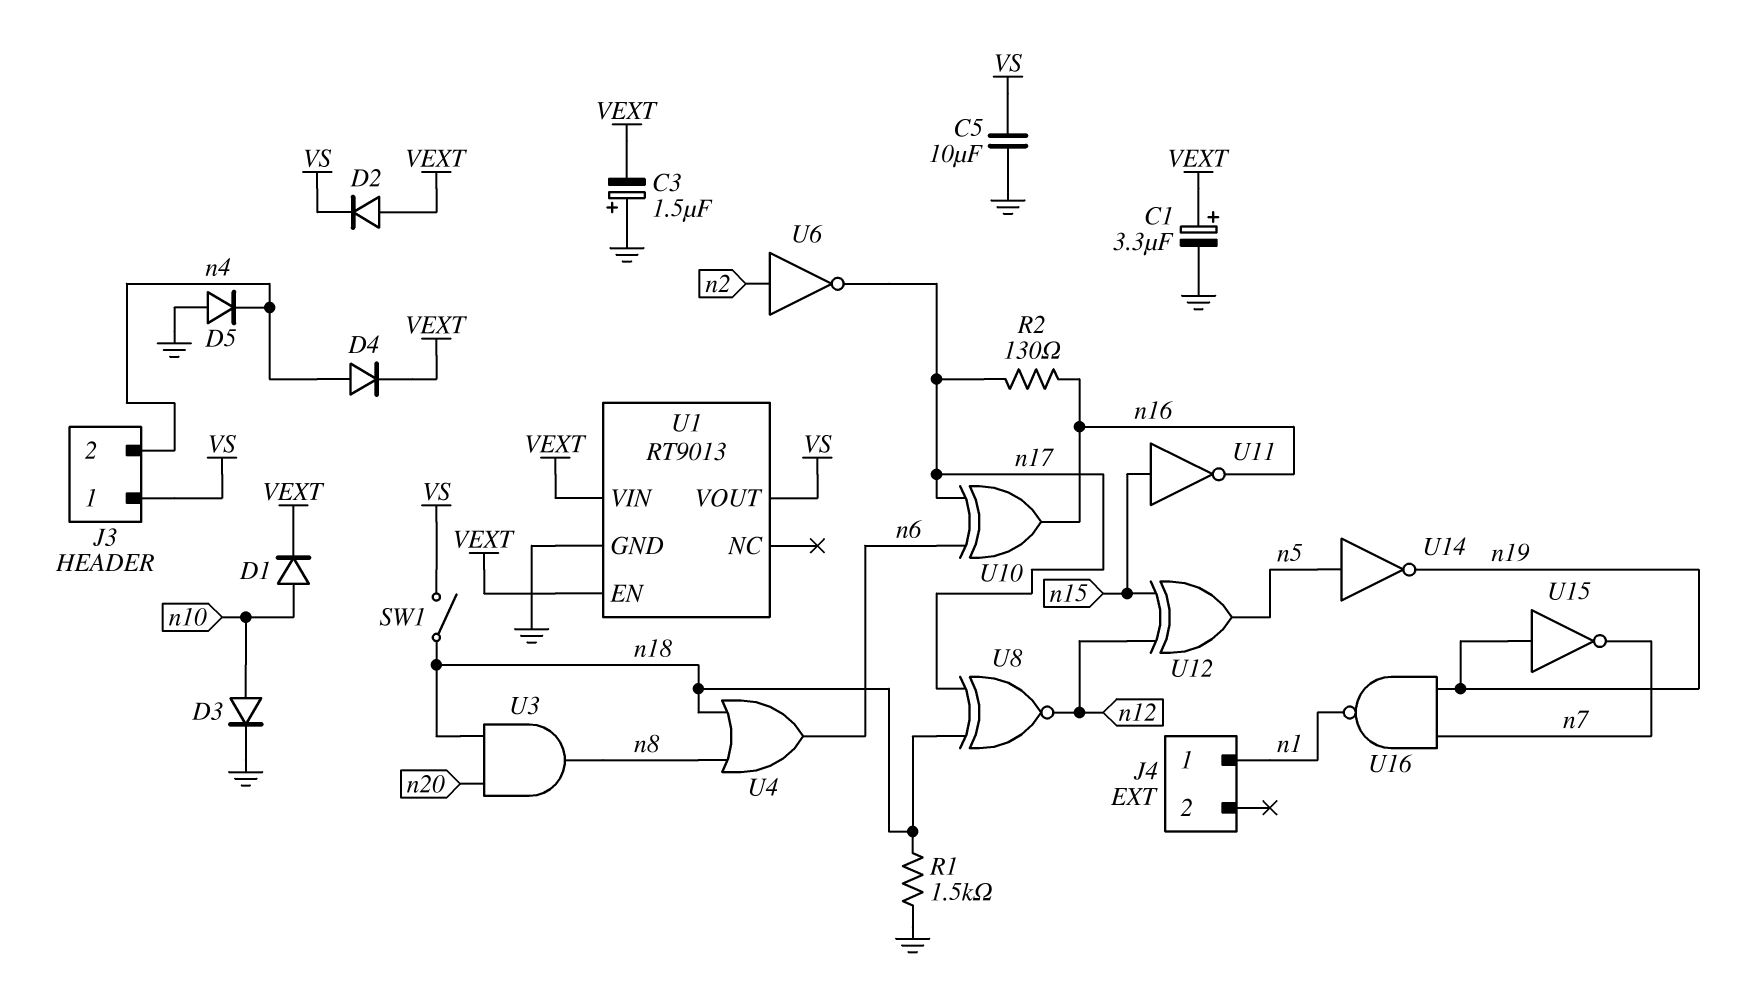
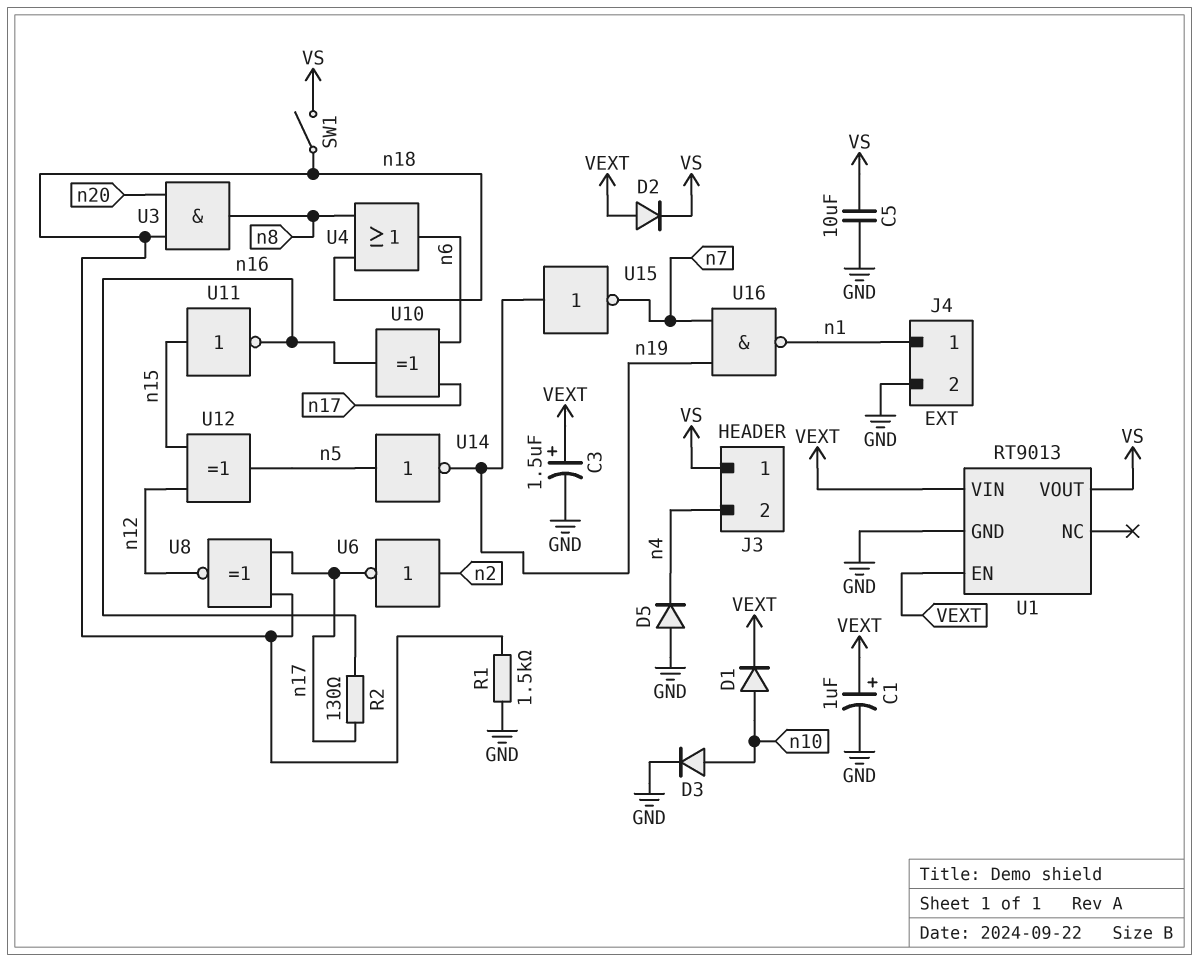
C1: 3.3uF (plus VEXT, minus GND) -> 1uF (plus VEXT, minus GND)
C3: 1.5uF (plus GND, minus VEXT) -> 1.5uF (plus VEXT, minus GND)
D4: diode (A n4, K VEXT) -> none
J4 pin 2: none -> GND

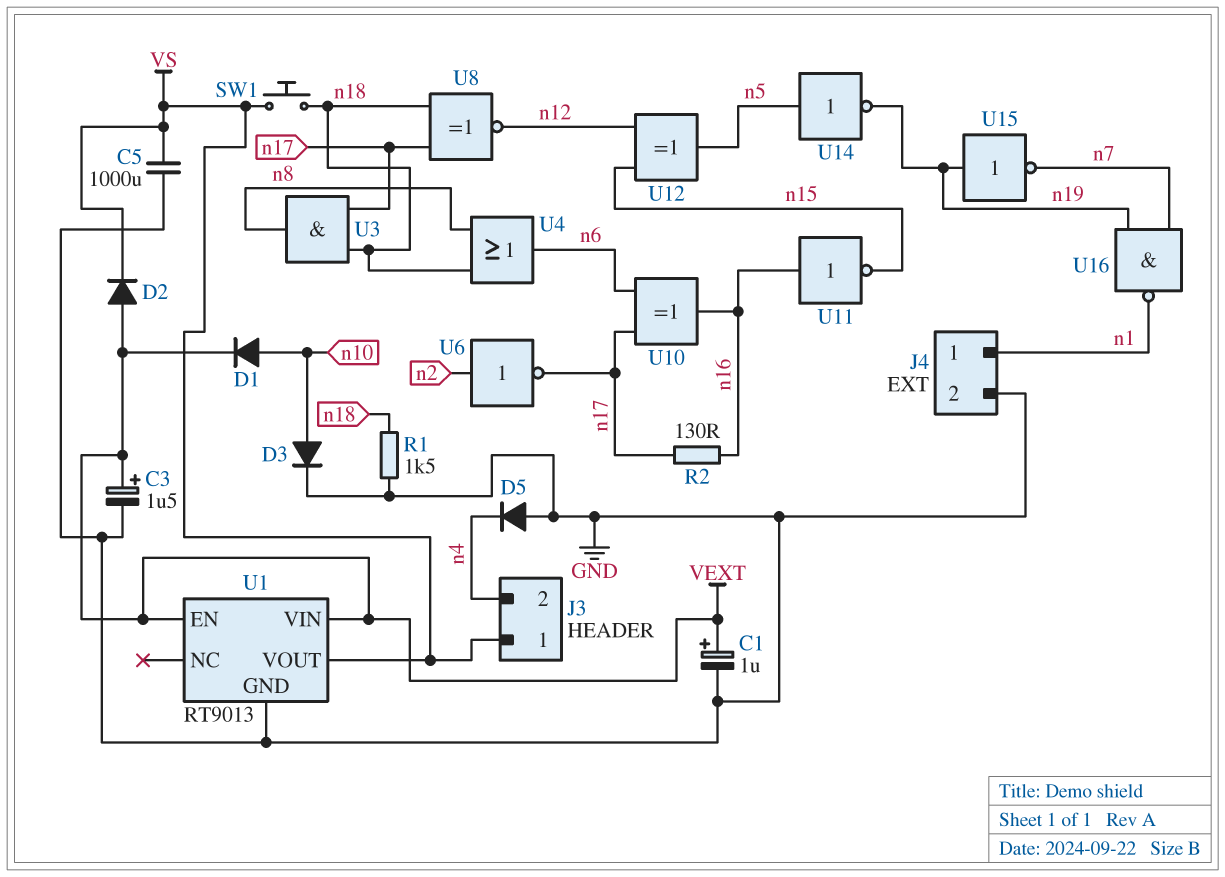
C5: 10uF (GND, VS) -> 1000uF (GND, VS)
SW1: switch (VS, n18) -> button (VS, n18)
U3: AND (in n18, in n20, out n8) -> AND (in n17, in n18, out n8)
U11: NOT (in n15, out n16) -> NOT (in n16, out n15)

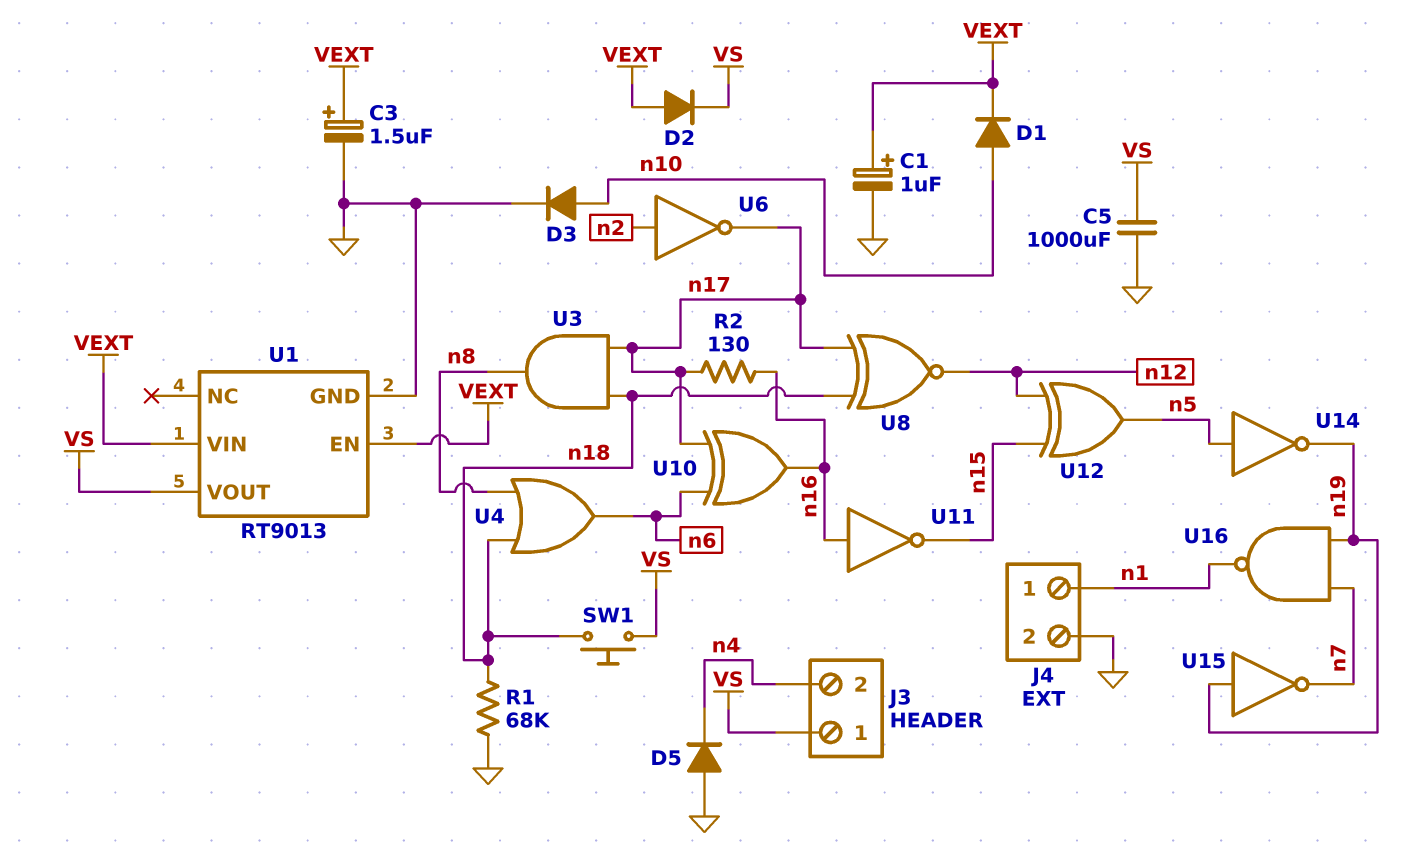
R1: 1.5k (GND, n18) -> 68k (GND, n18)

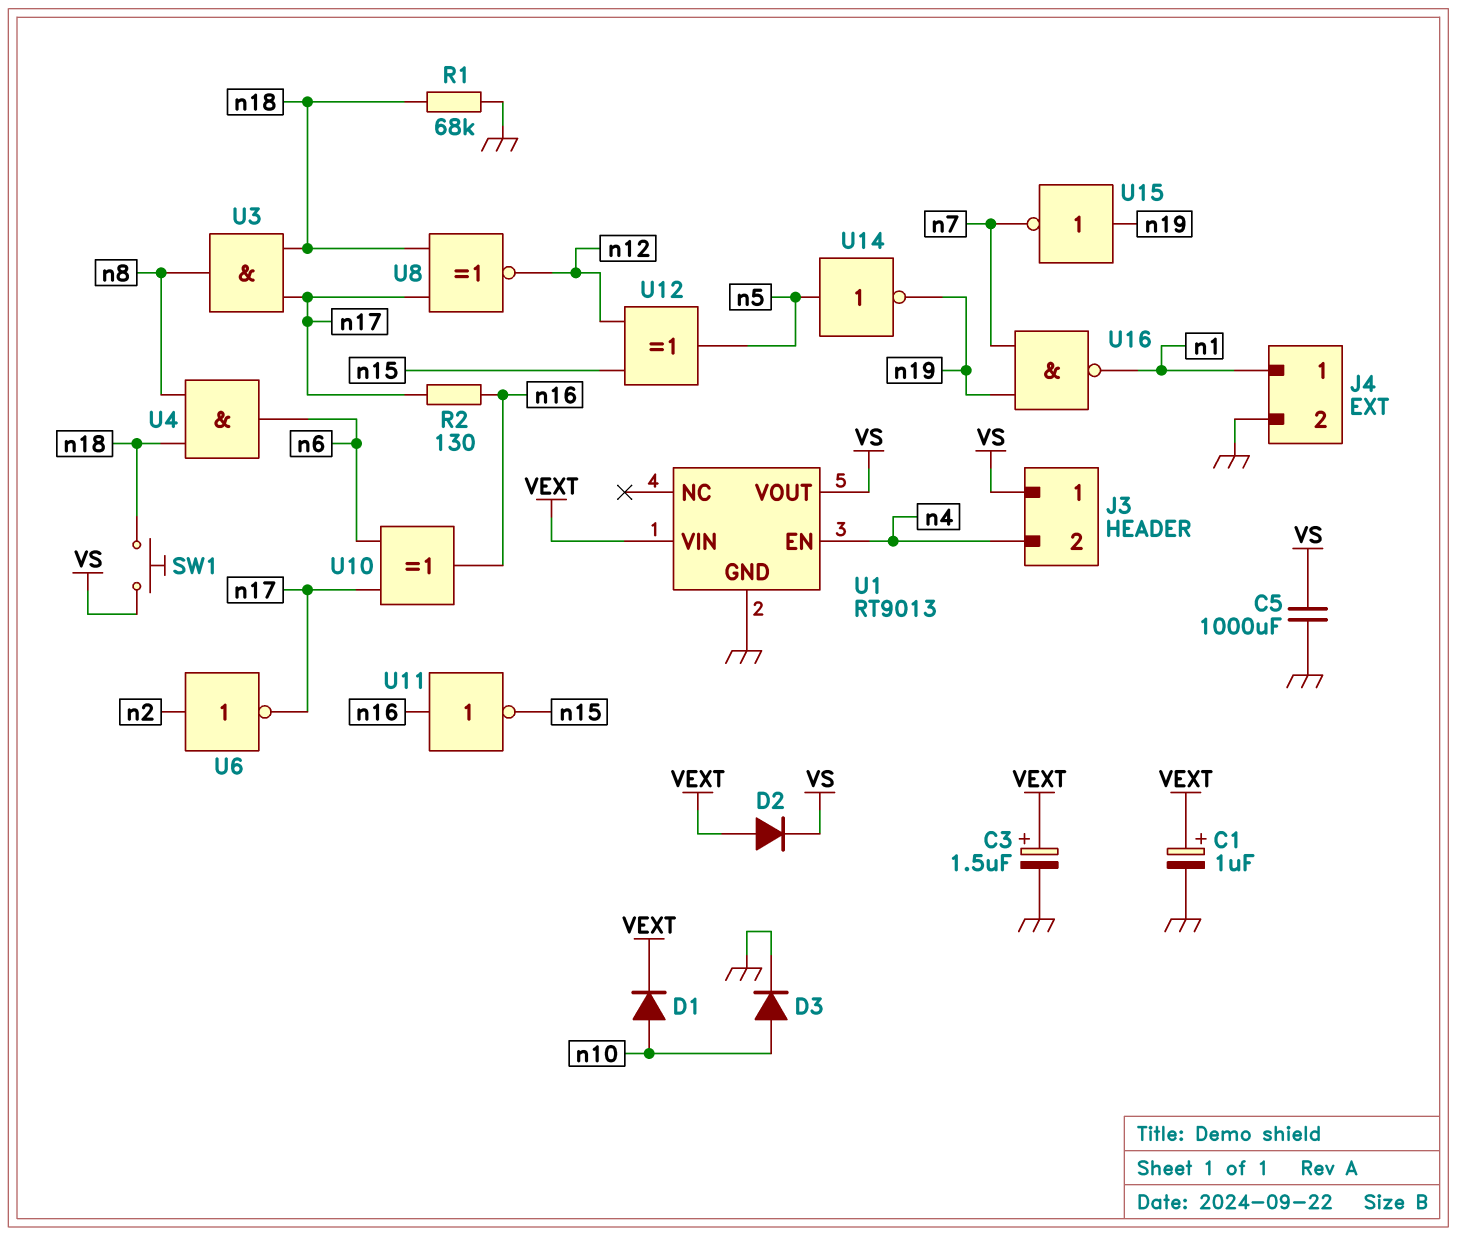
D5: diode (A GND, K n4) -> none
U1 pin EN: VEXT -> n4
U4: OR (in n8, in n18, out n6) -> AND (in n8, in n18, out n6)

